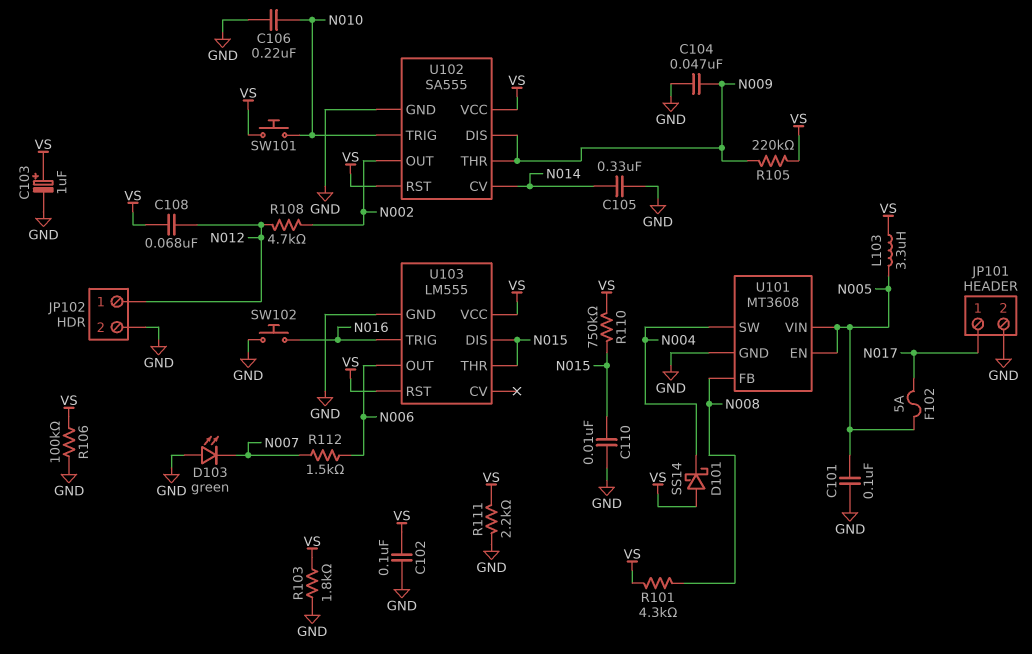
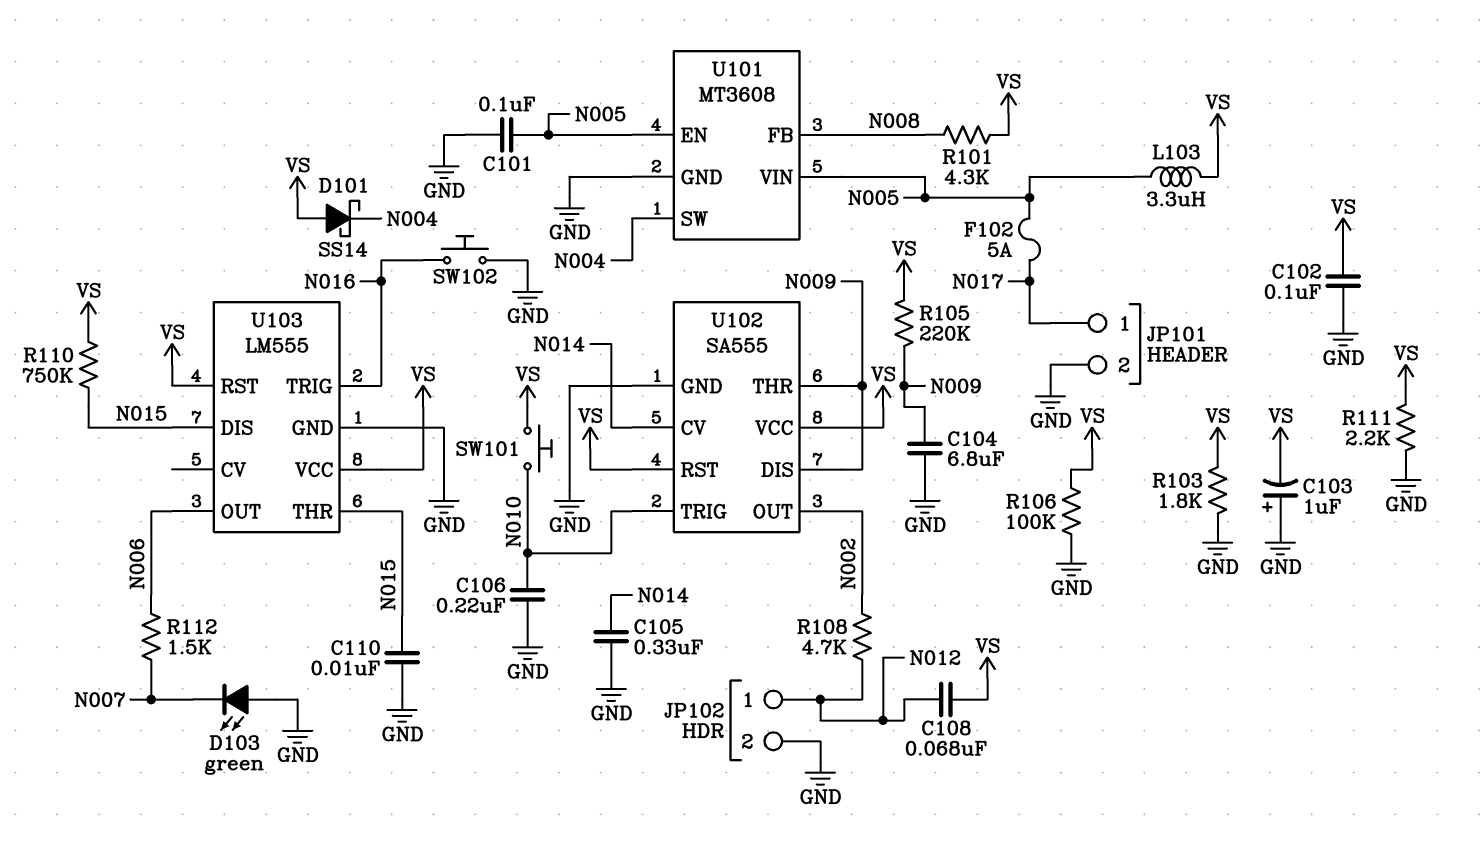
C103: 1uF (plus VS, minus GND) -> 1uF (plus GND, minus VS)
C104: 47nF (GND, N009) -> 6.8uF (GND, N009)

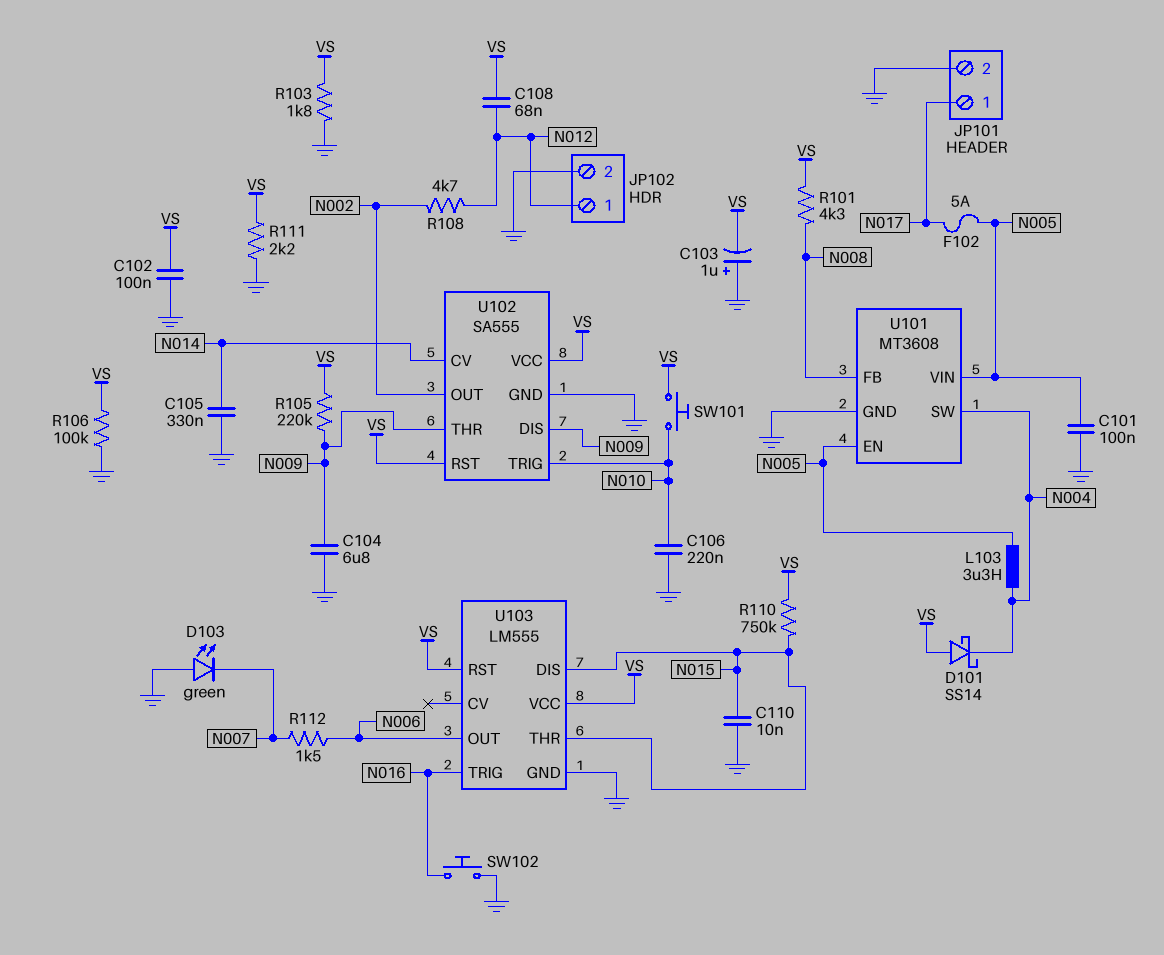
L103: 3.3uH (N005, VS) -> 3.3uH (N004, N005)

